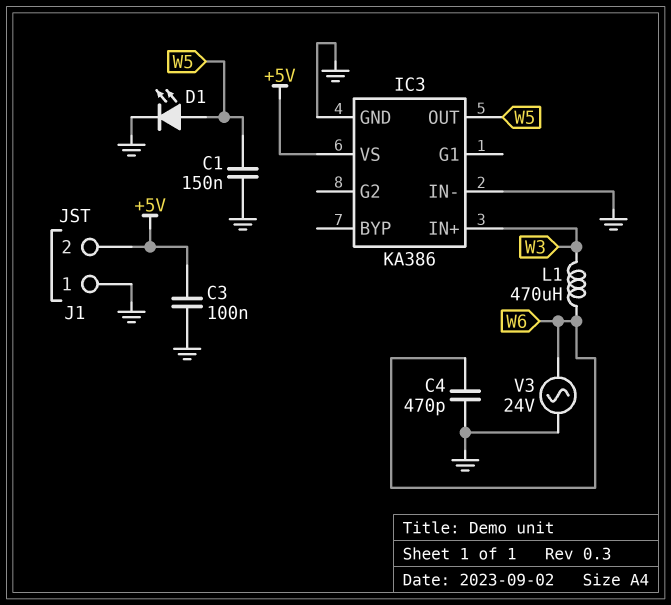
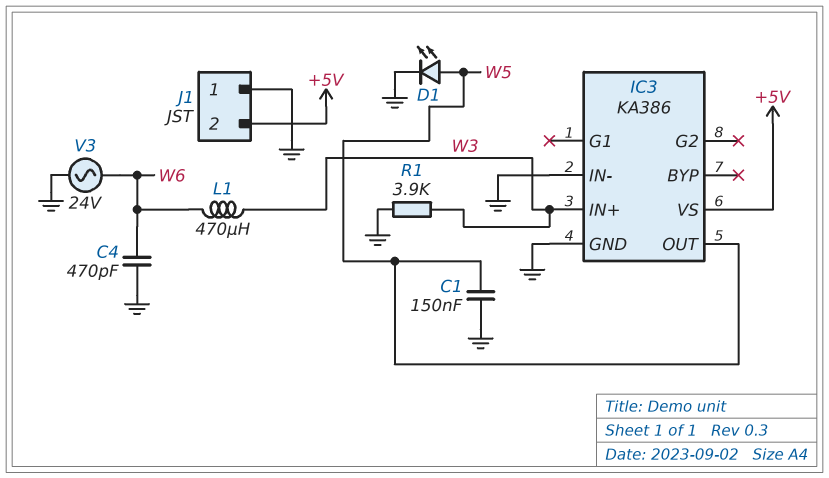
C3: 100nF (+5V, GND) -> none
R1: none -> 3.9k (GND, W3)

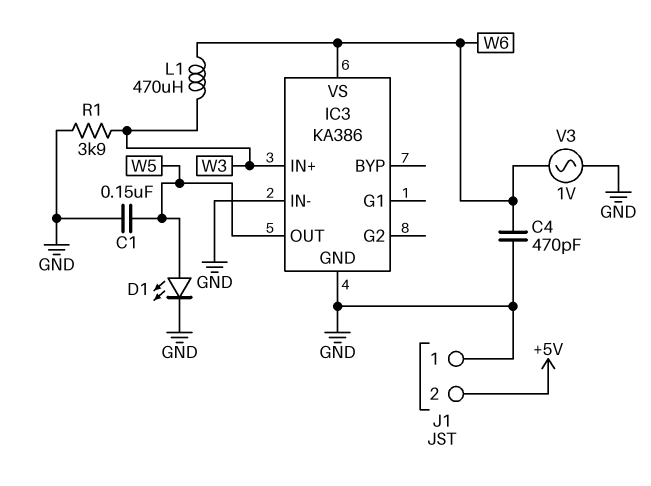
IC3 pin VS: +5V -> W6
V3: AC 24V (GND, W6) -> AC 1V (GND, W6)

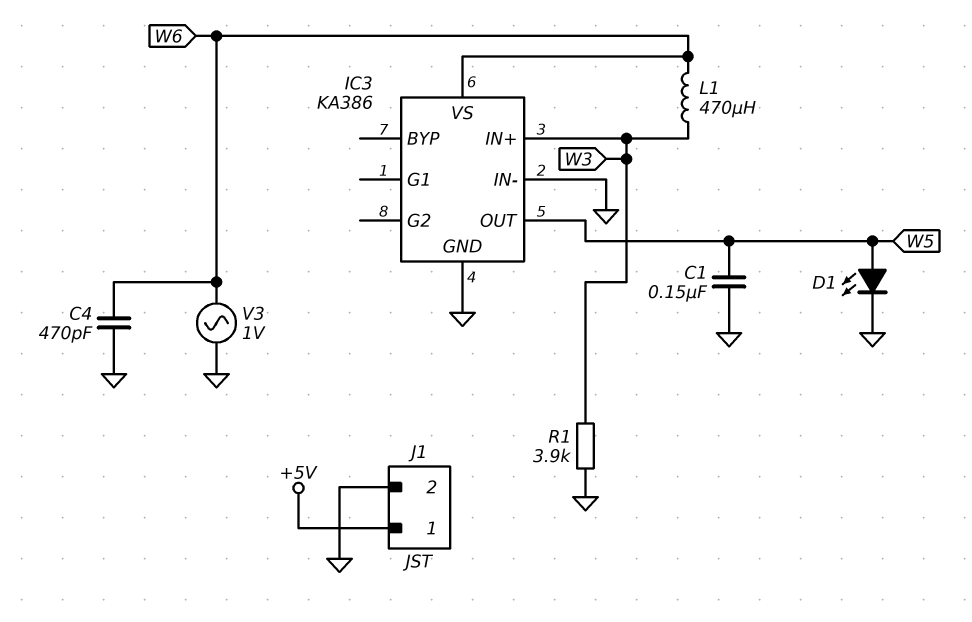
J1 pin 1: GND -> +5V
J1 pin 2: +5V -> GND

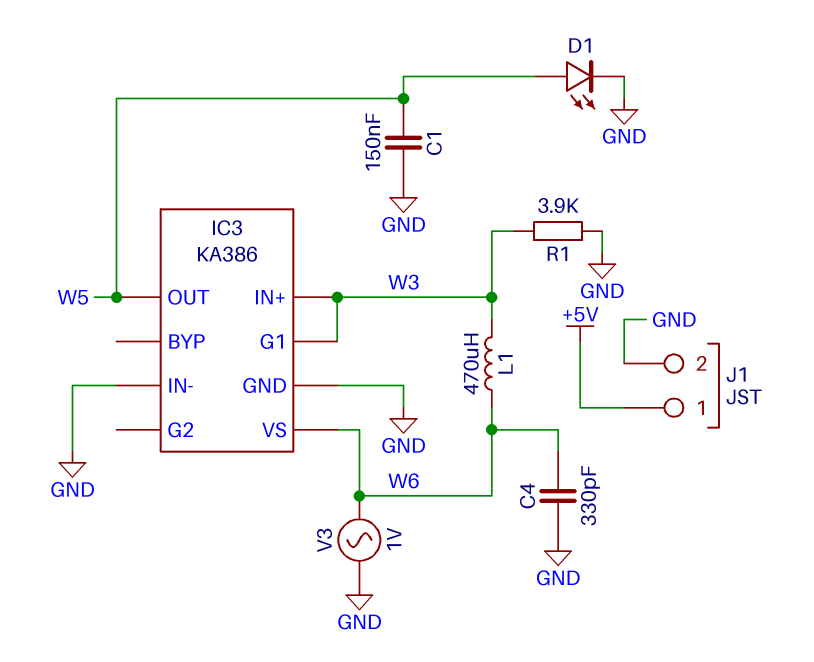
C4: 470pF (GND, W6) -> 330pF (GND, W6)
IC3 pin G1: none -> W3

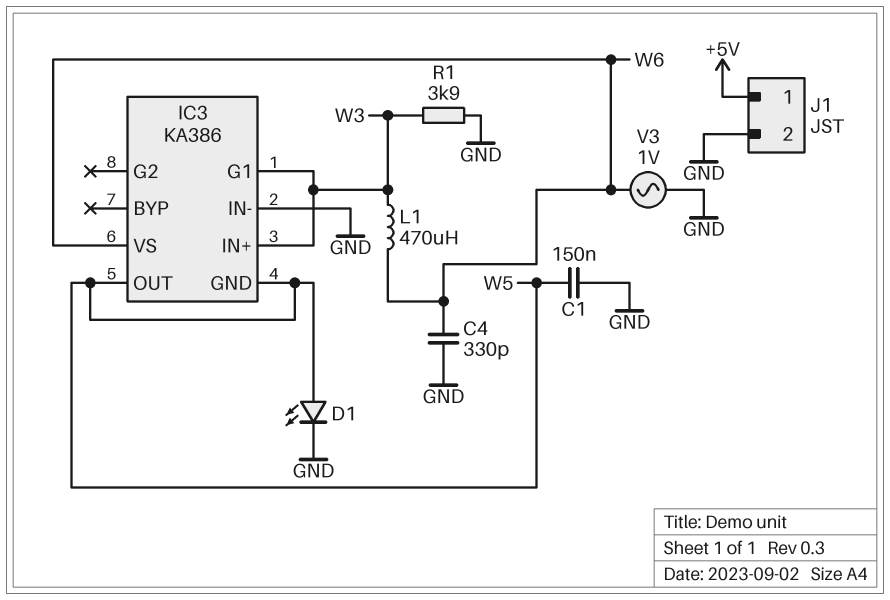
IC3 pin GND: GND -> W5

